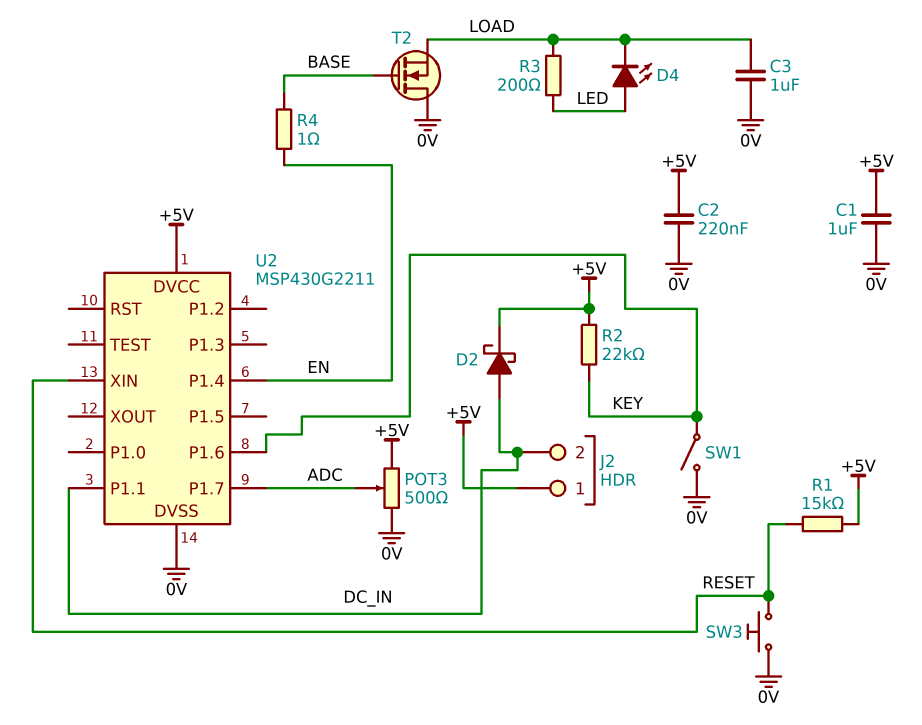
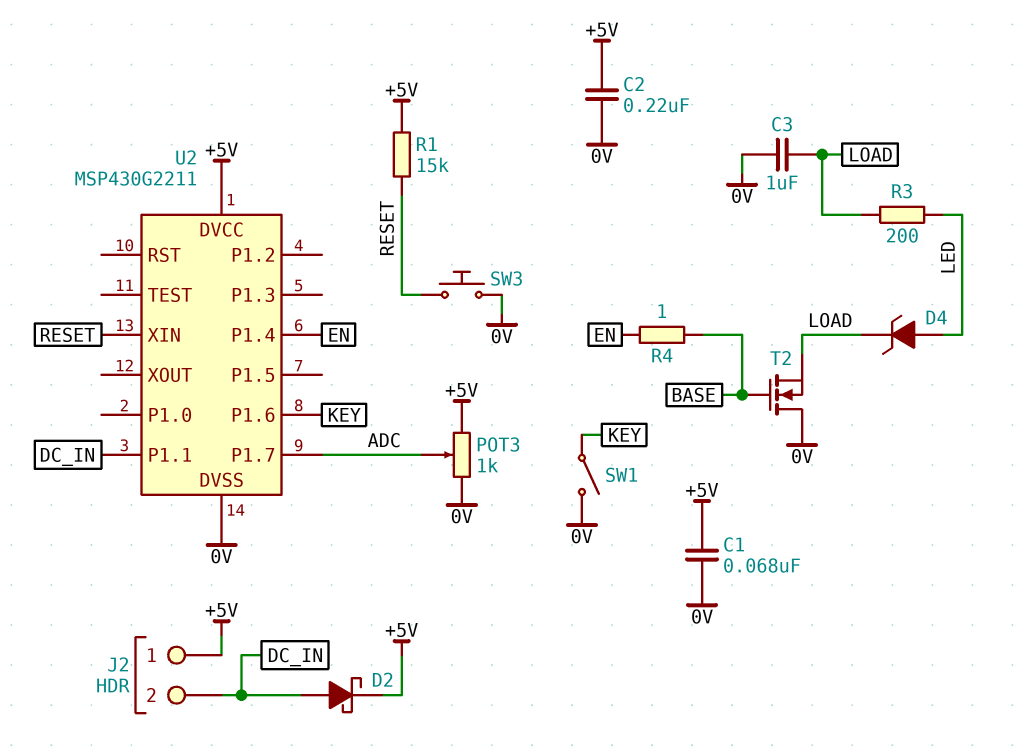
C1: 1uF (+5V, 0V) -> 68nF (+5V, 0V)
D4: LED (A LED, K LOAD) -> zener (A LED, K LOAD)
POT3: 500 (+5V, 0V, wiper ADC) -> 1k (+5V, 0V, wiper ADC)
R2: 22k (+5V, KEY) -> none

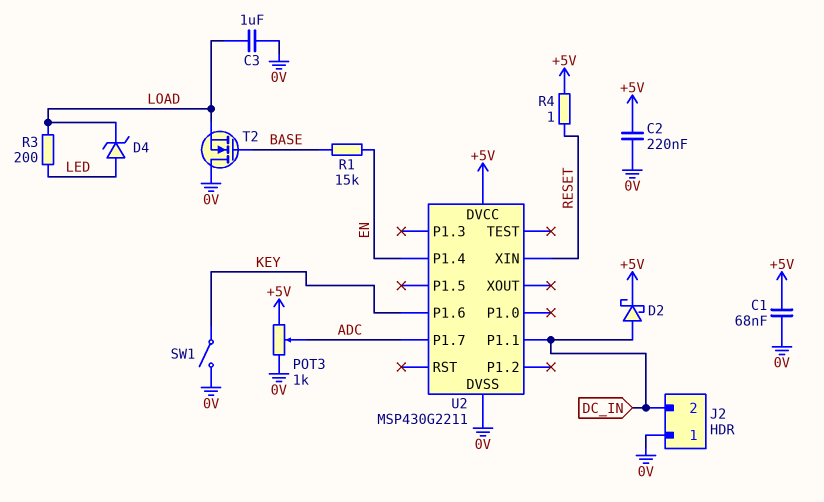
J2 pin 1: +5V -> 0V
R1: 15k (+5V, RESET) -> 15k (BASE, EN)
R4: 1 (BASE, EN) -> 1 (+5V, RESET)
SW3: button (0V, RESET) -> none

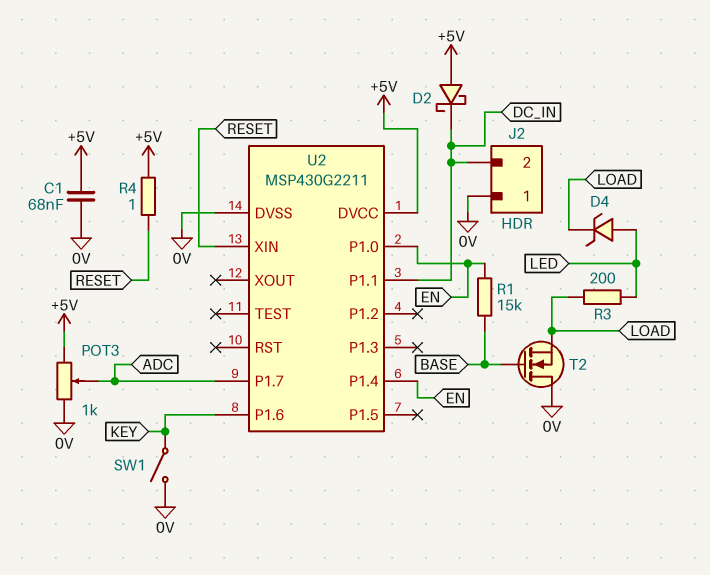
C2: 220nF (+5V, 0V) -> none
C3: 1uF (0V, LOAD) -> none
D2: schottky (A DC_IN, K +5V) -> schottky (A +5V, K DC_IN)
U2 pin P1.0: none -> EN

